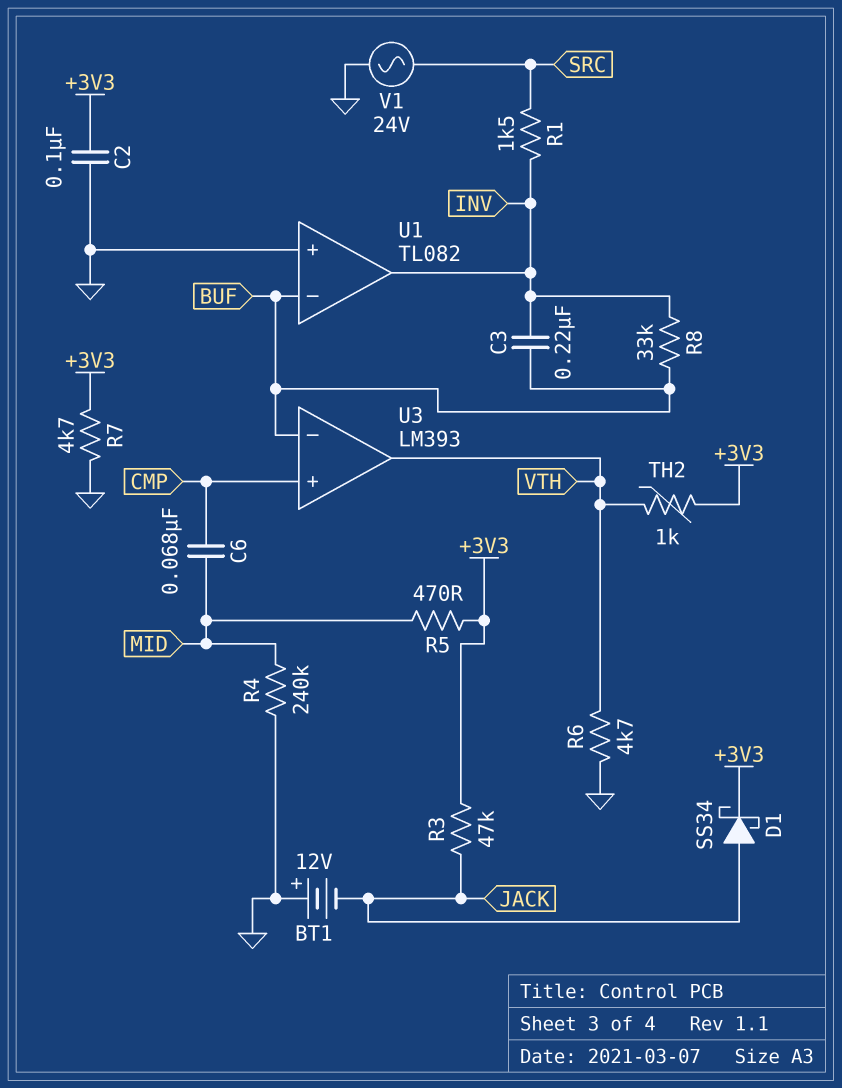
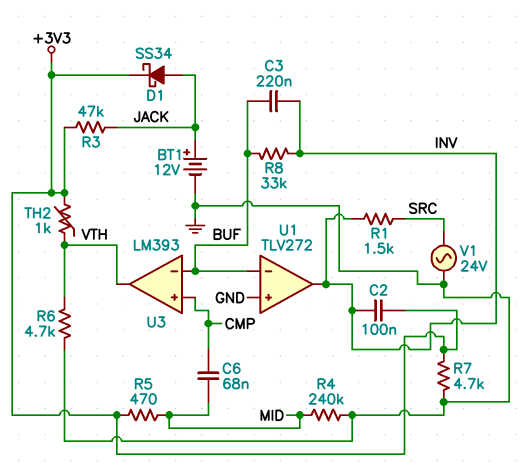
BT1: 12V (plus GND, minus JACK) -> 12V (plus JACK, minus GND)
C2: 100nF (+3V3, GND) -> 100nF (+3V3, INV)
U1: TL082 -> TLV272

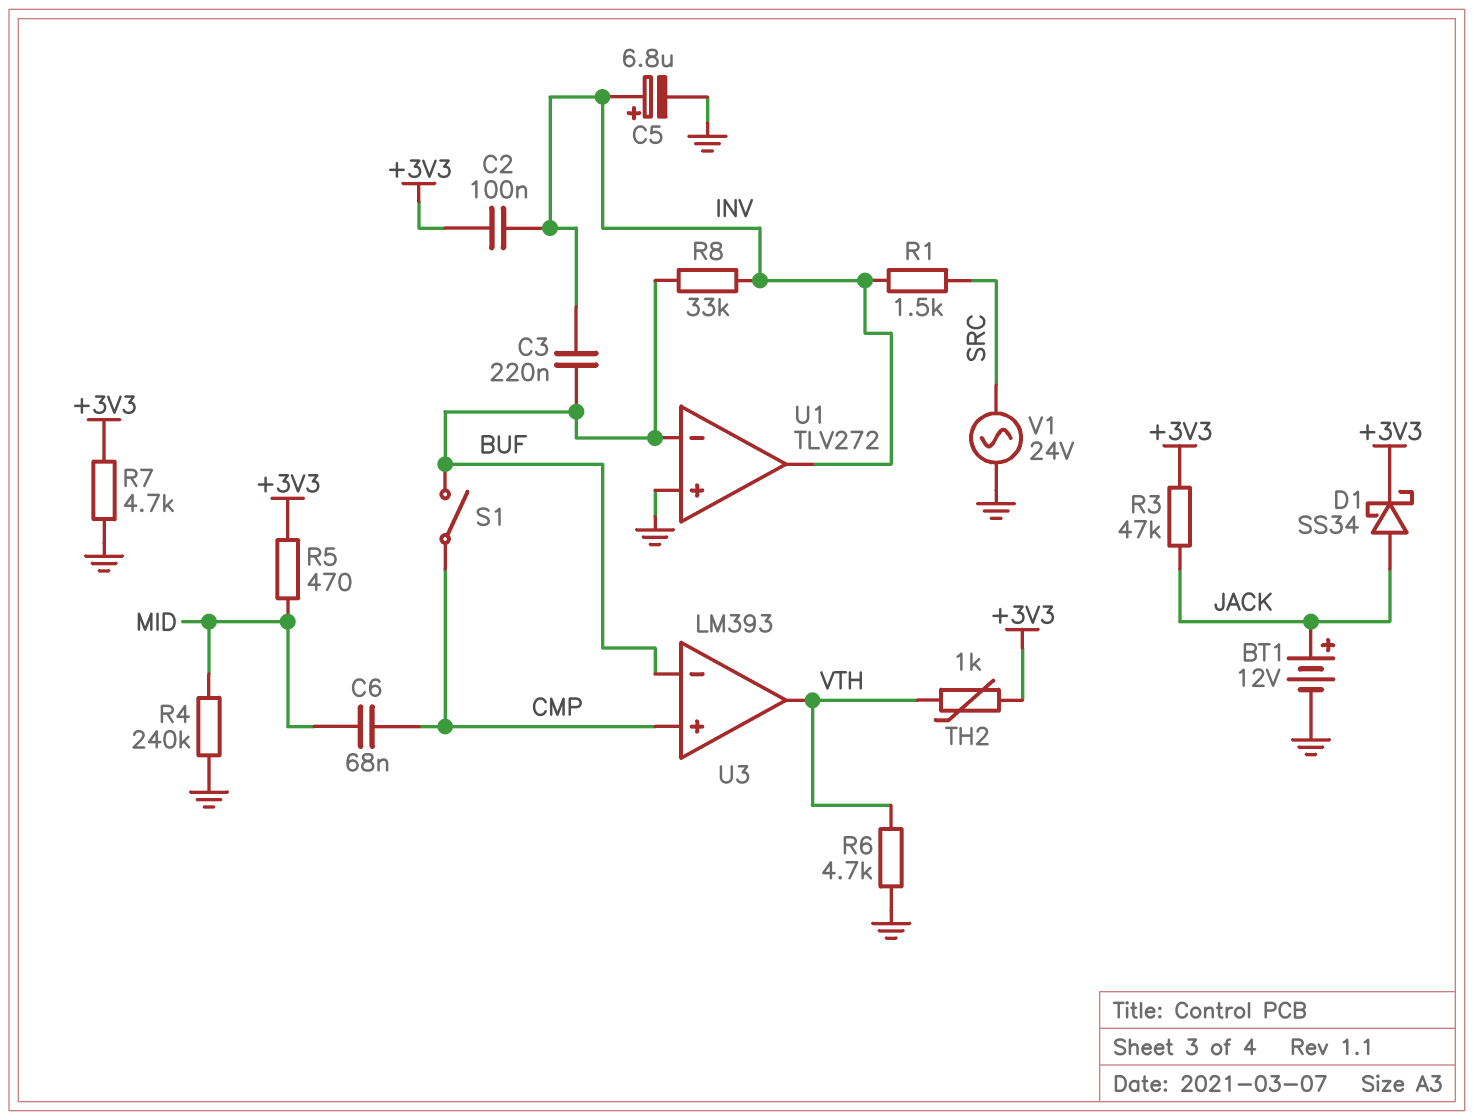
C5: none -> 6.8uF (plus INV, minus GND)
S1: none -> switch (BUF, CMP)

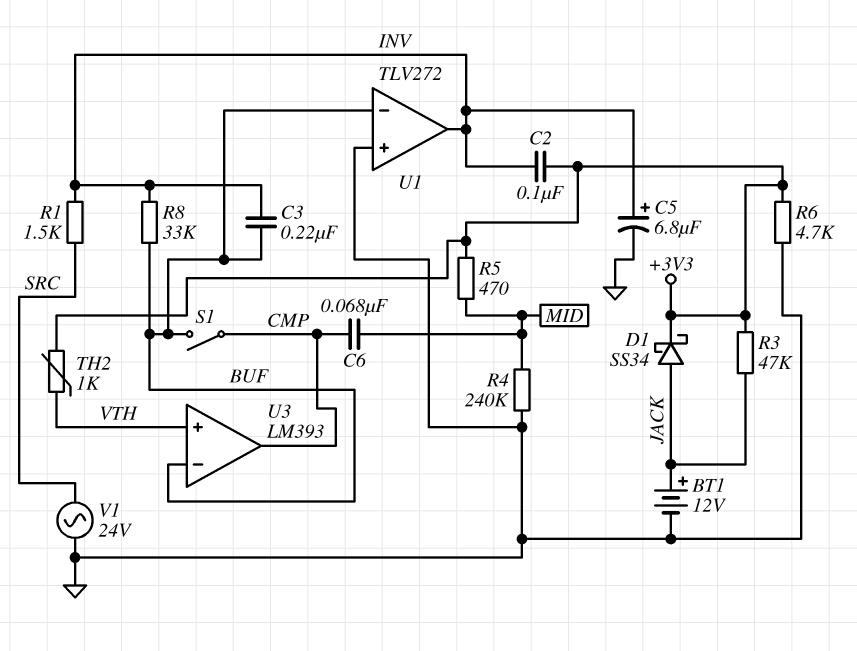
R6: 4.7k (GND, VTH) -> 4.7k (+3V3, GND)
R7: 4.7k (+3V3, GND) -> none
U3 pin in+: CMP -> VTH
U3 pin out: VTH -> CMP

